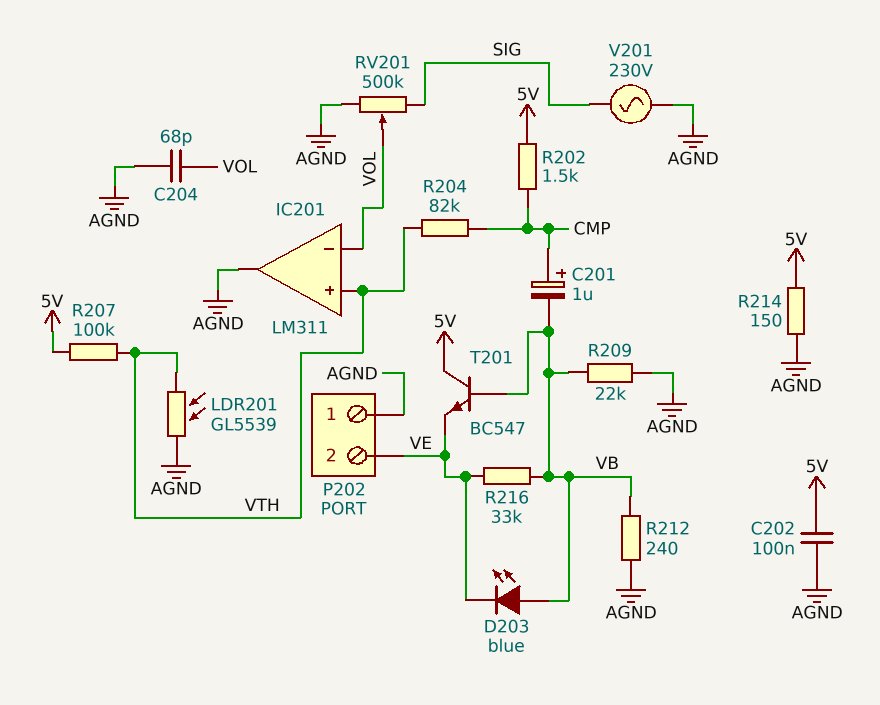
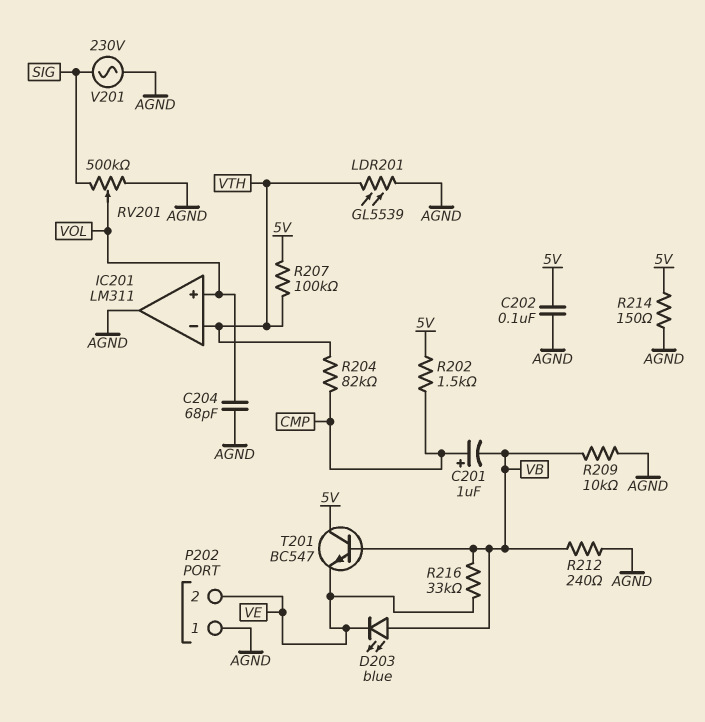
IC201 pin in+: VTH -> VOL
IC201 pin in-: VOL -> VTH
R209: 22k (AGND, VB) -> 10k (AGND, VB)

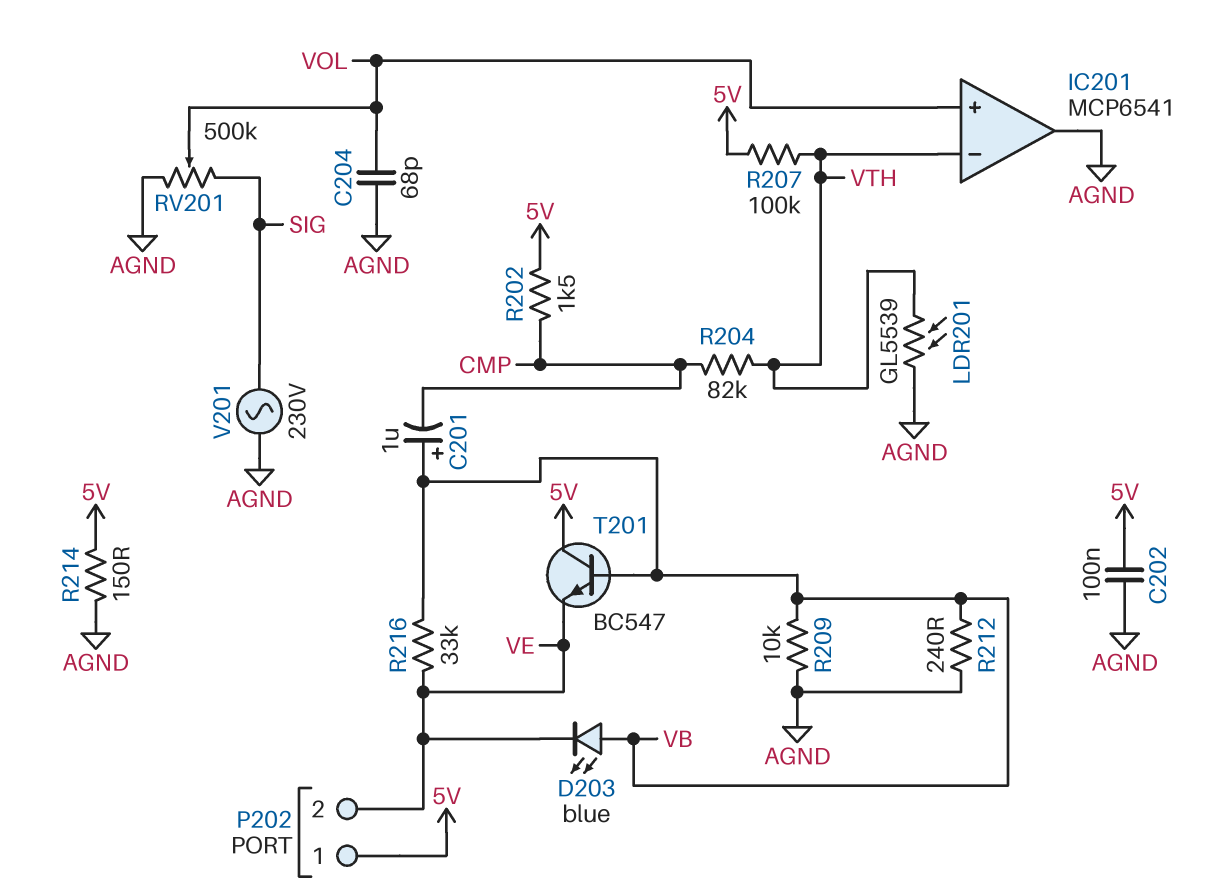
C201: 1uF (plus CMP, minus VB) -> 1uF (plus VB, minus CMP)
IC201: LM311 -> MCP6541
P202 pin 1: AGND -> 5V

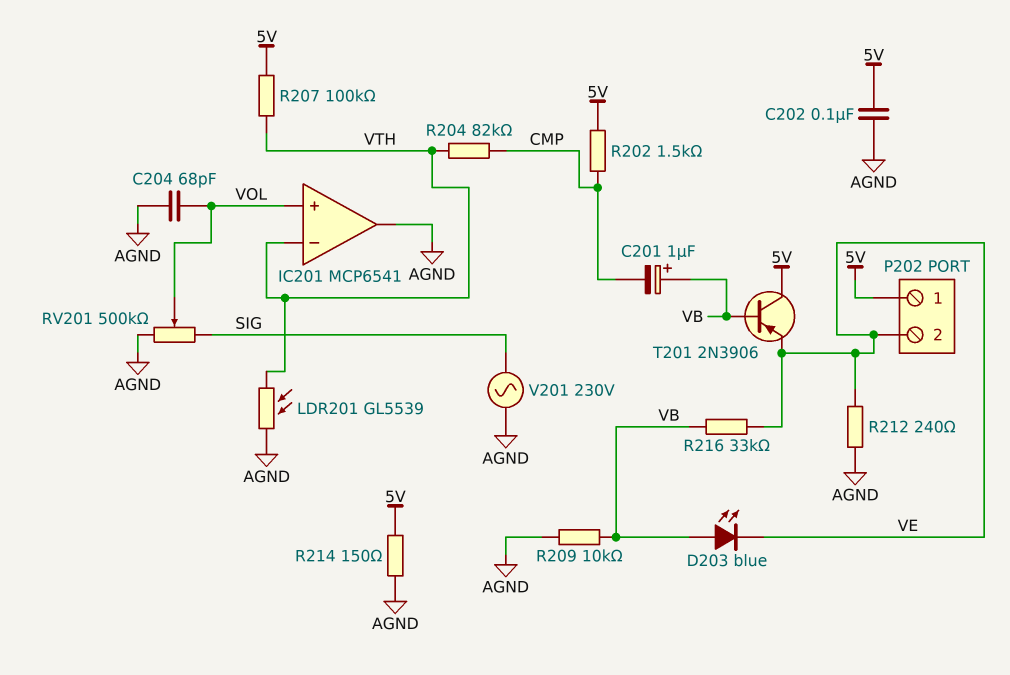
R212: 240 (AGND, VB) -> 240 (AGND, VE)
T201: NPN BC547 (B VB, C 5V, E VE) -> PNP 2N3906 (B VB, C 5V, E VE)

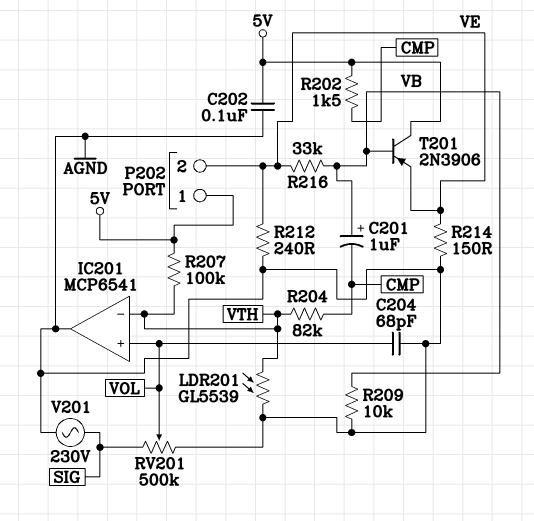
D203: LED blue (A VB, K VE) -> none
R214: 150 (5V, AGND) -> 150 (AGND, VE)

